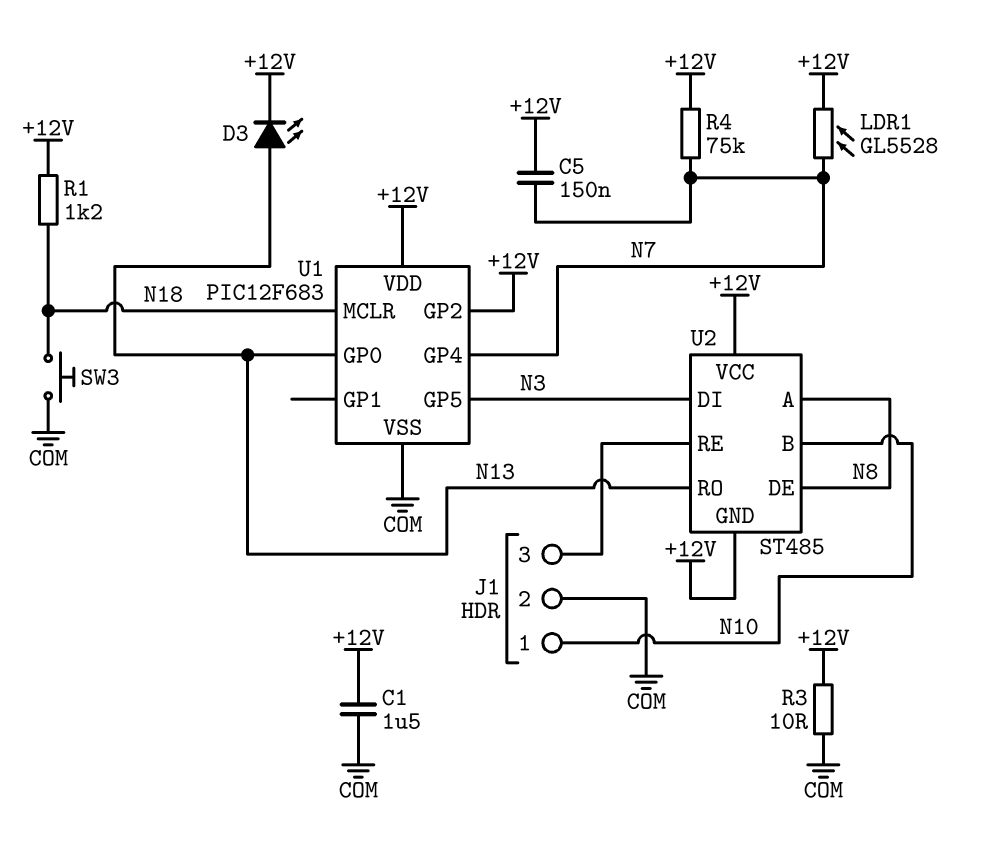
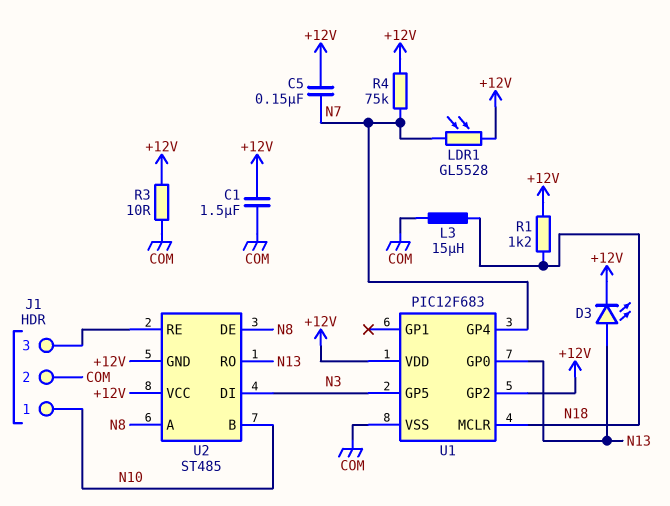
L3: none -> 15uH (COM, N18)
SW3: button (COM, N18) -> none

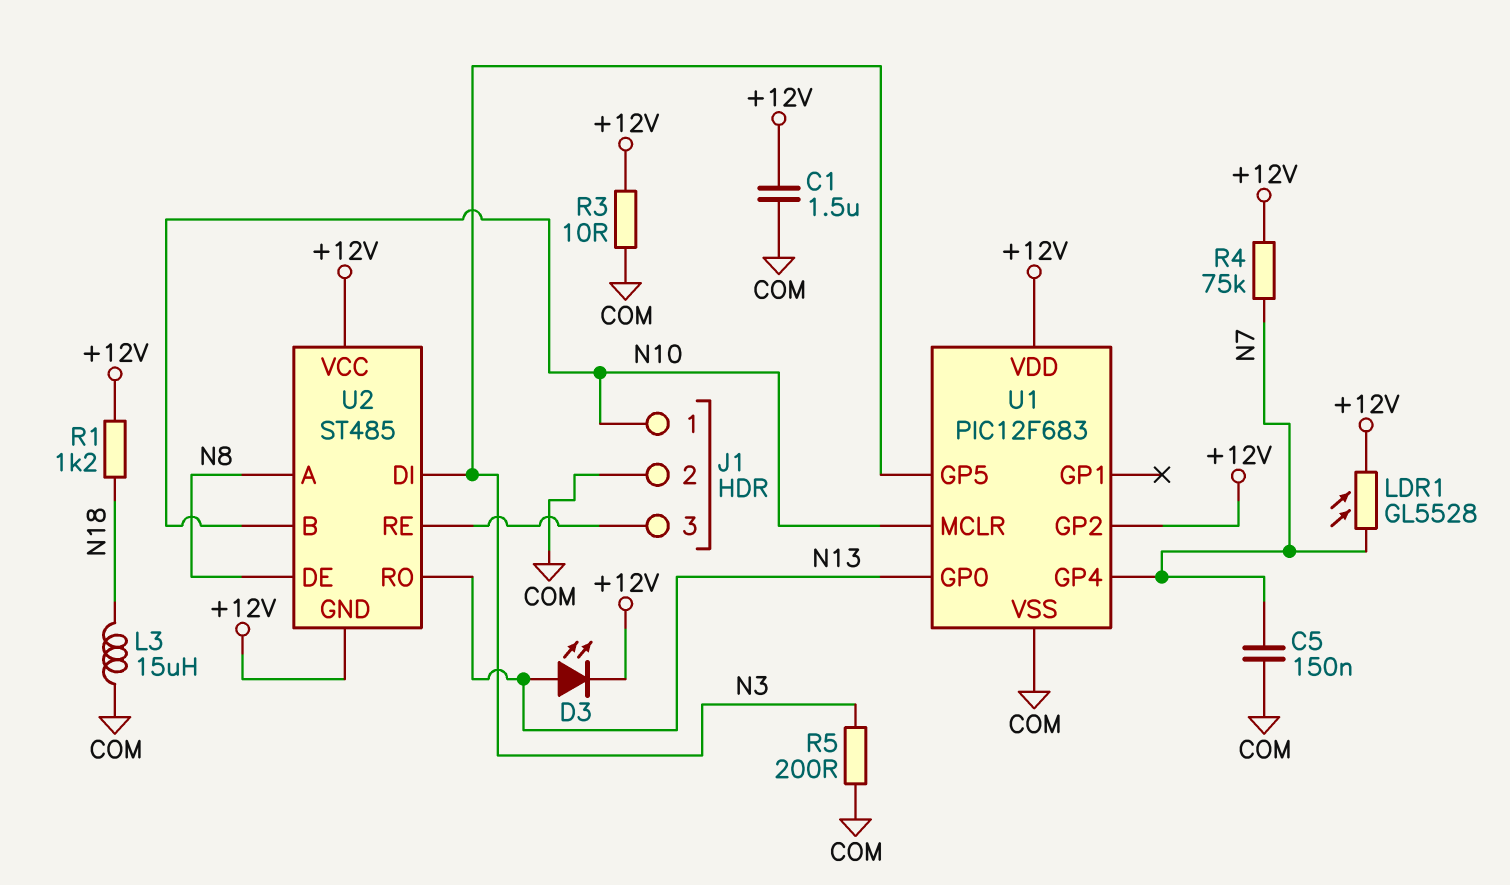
C5: 150nF (+12V, N7) -> 150nF (COM, N7)
R5: none -> 200 (COM, N3)
U1 pin MCLR: N18 -> N10

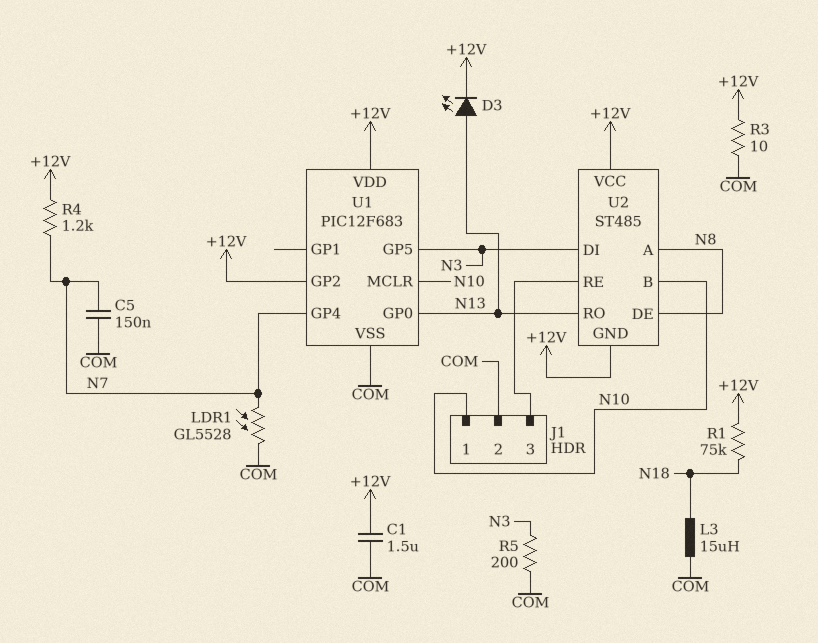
LDR1: GL5528 (+12V, N7) -> GL5528 (COM, N7)
R1: 1.2k (+12V, N18) -> 75k (+12V, N18)
R4: 75k (+12V, N7) -> 1.2k (+12V, N7)

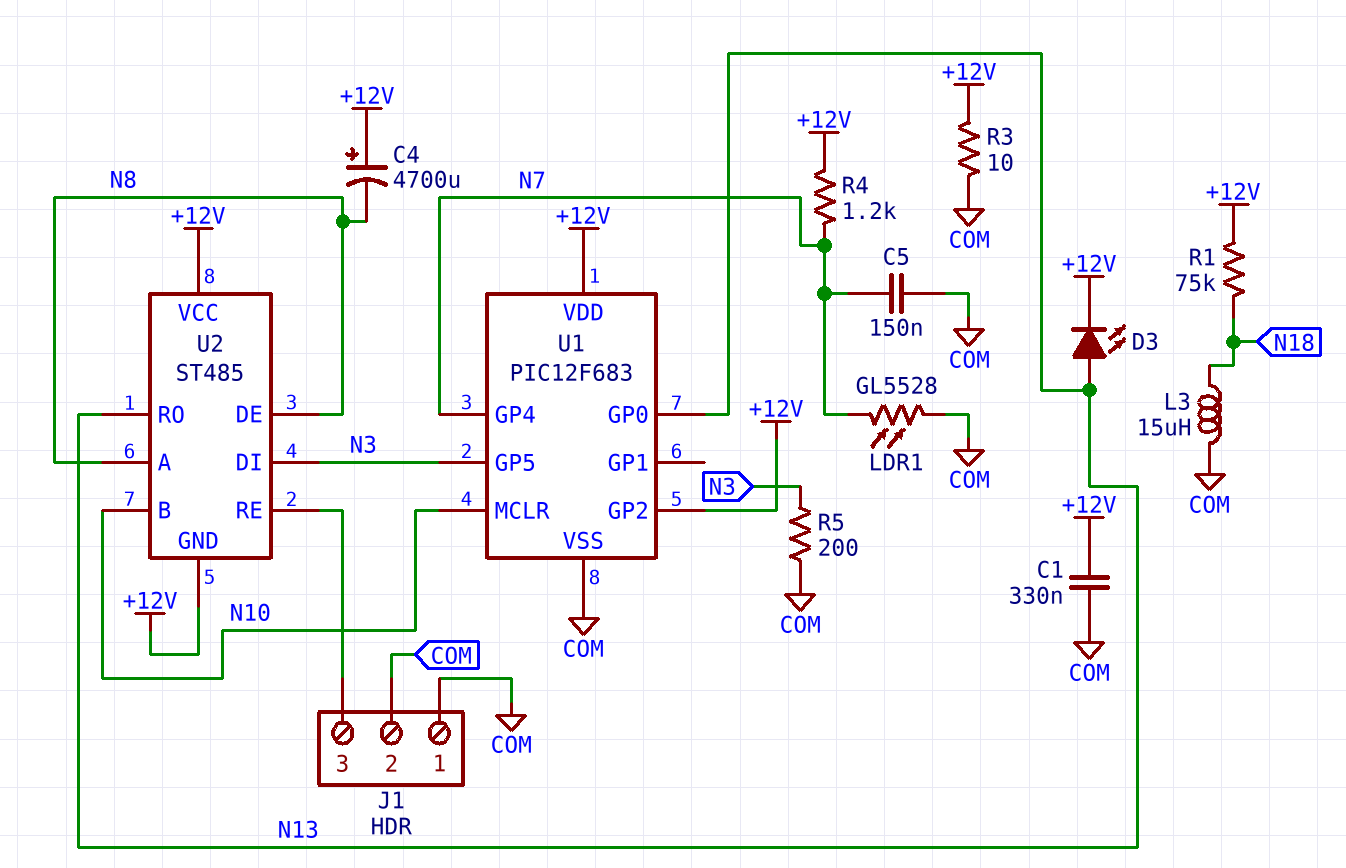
C1: 1.5uF (+12V, COM) -> 330nF (+12V, COM)
C4: none -> 4700uF (plus +12V, minus N8)
J1 pin 1: N10 -> COM

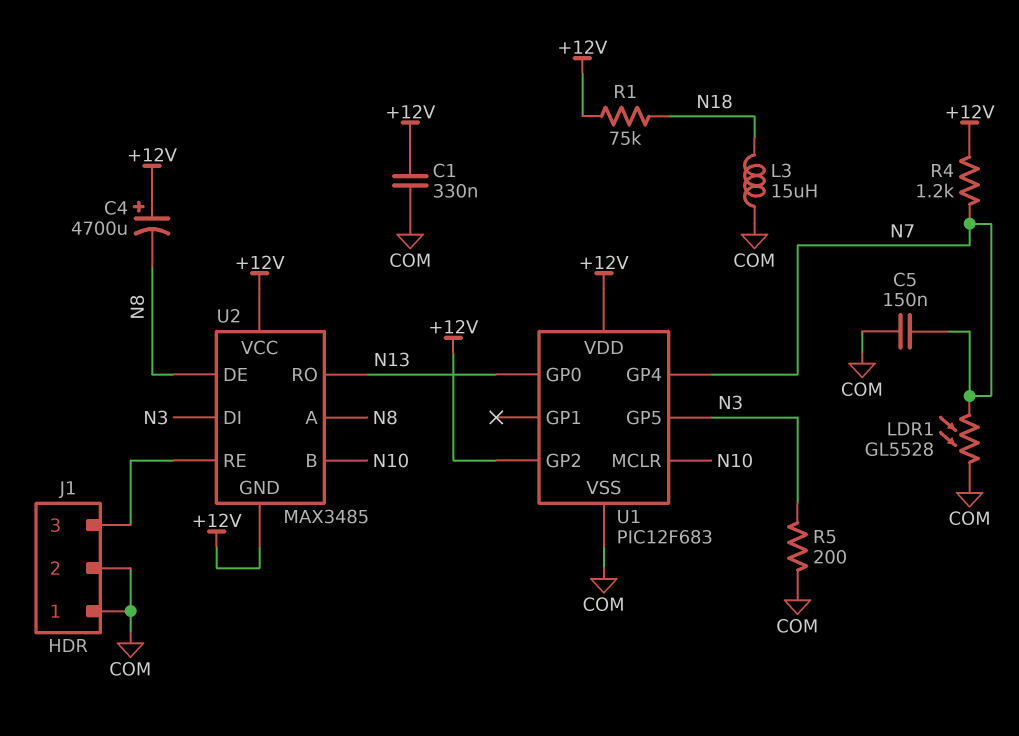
D3: LED (A N13, K +12V) -> none
R3: 10 (+12V, COM) -> none
U2: ST485 -> MAX3485

